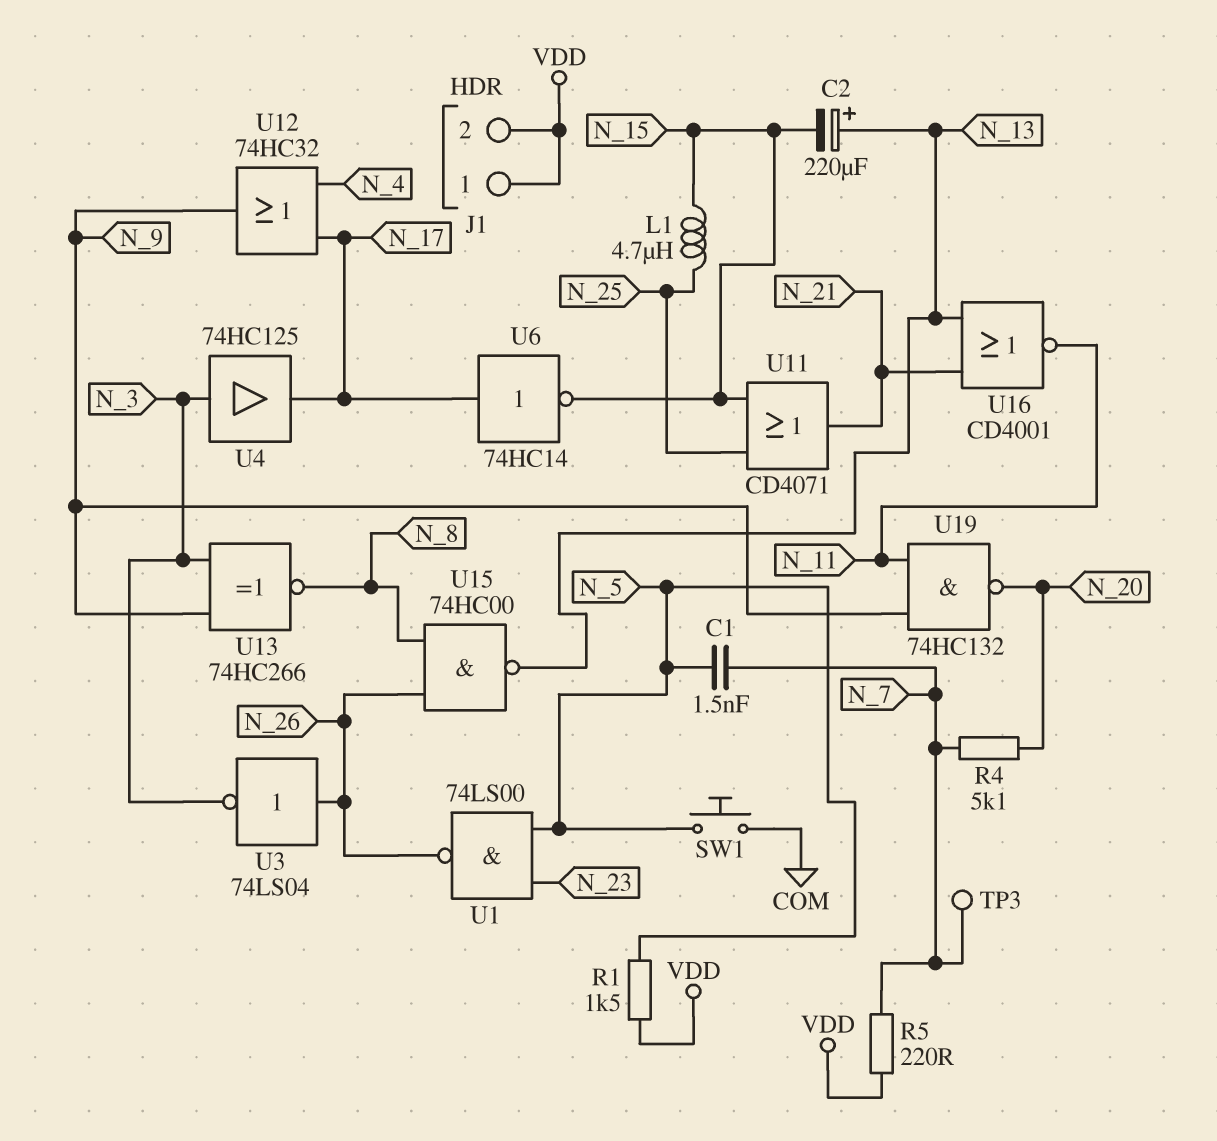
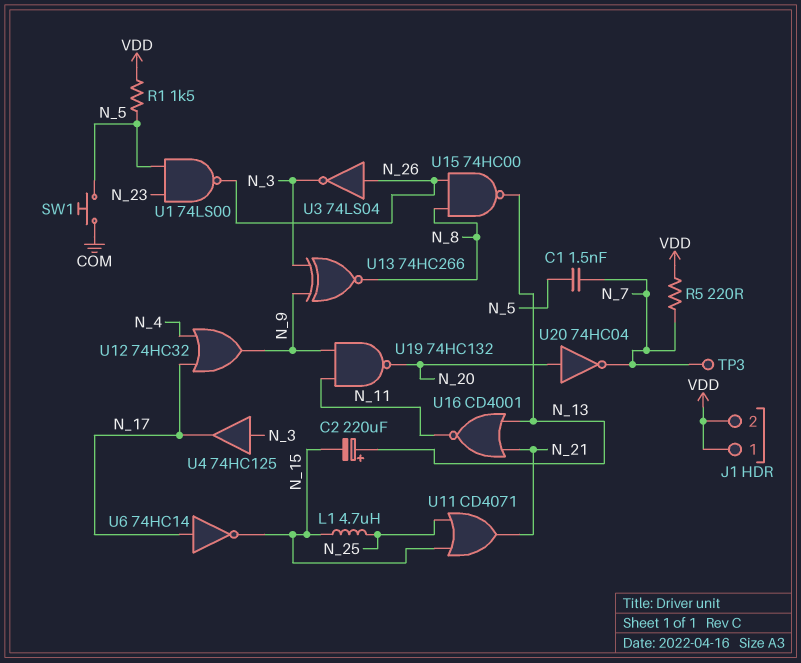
R4: 5.1k (N_7, N_20) -> none
U20: none -> NOT 74HC04 (in N_20, out N_7)

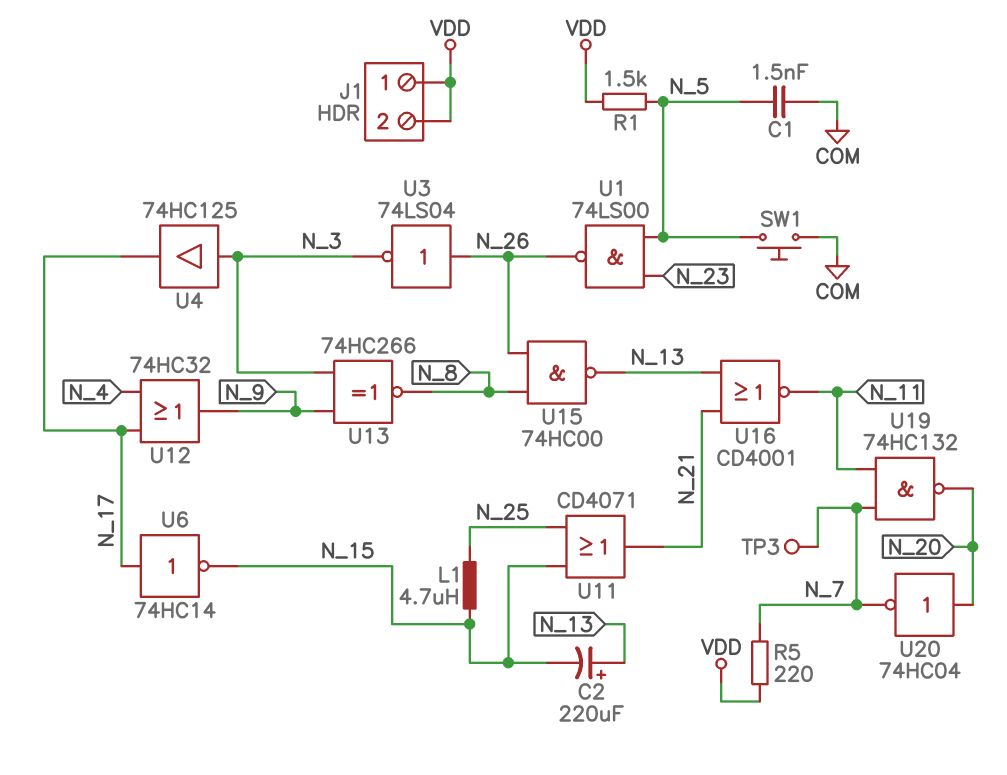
C1: 1.5nF (N_5, N_7) -> 1.5nF (COM, N_5)
U19: NAND 74HC132 (in N_9, in N_11, out N_20) -> NAND 74HC132 (in N_7, in N_11, out N_20)

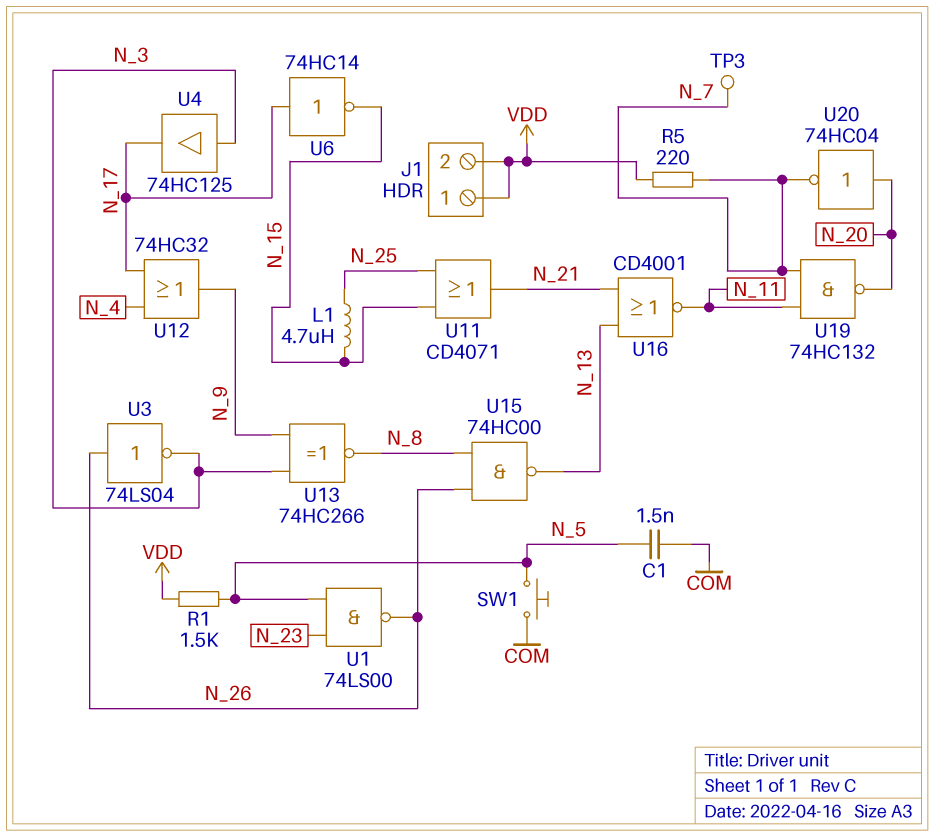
C2: 220uF (plus N_13, minus N_15) -> none

